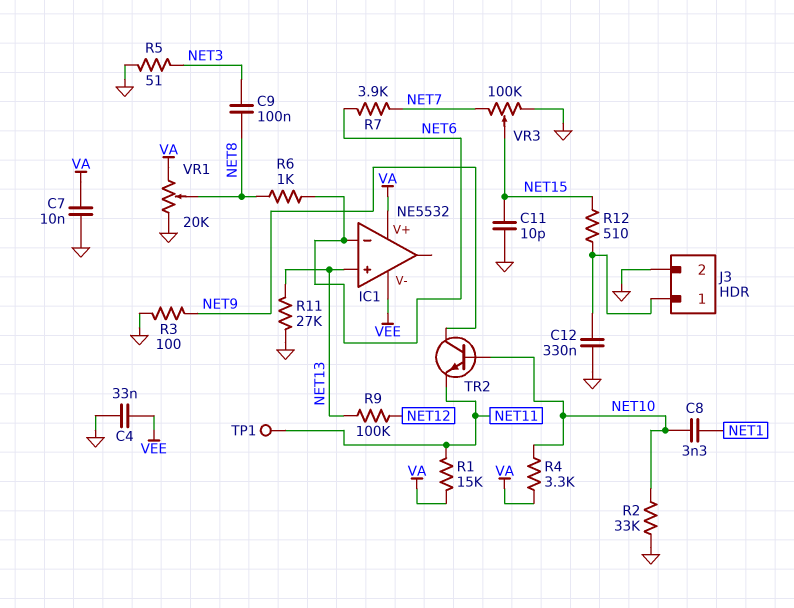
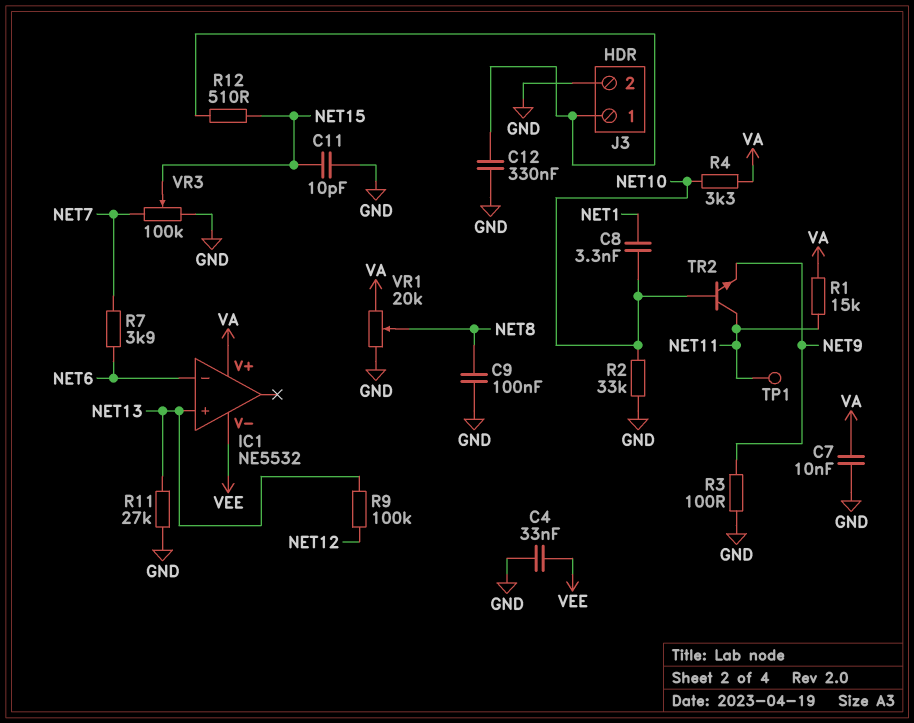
C9: 100nF (NET3, NET8) -> 100nF (GND, NET8)
R5: 51 (GND, NET3) -> none
R6: 1k (NET6, NET8) -> none
TR2: NPN (B NET10, C NET9, E NET11) -> NPN (B NET10, C NET11, E NET9)

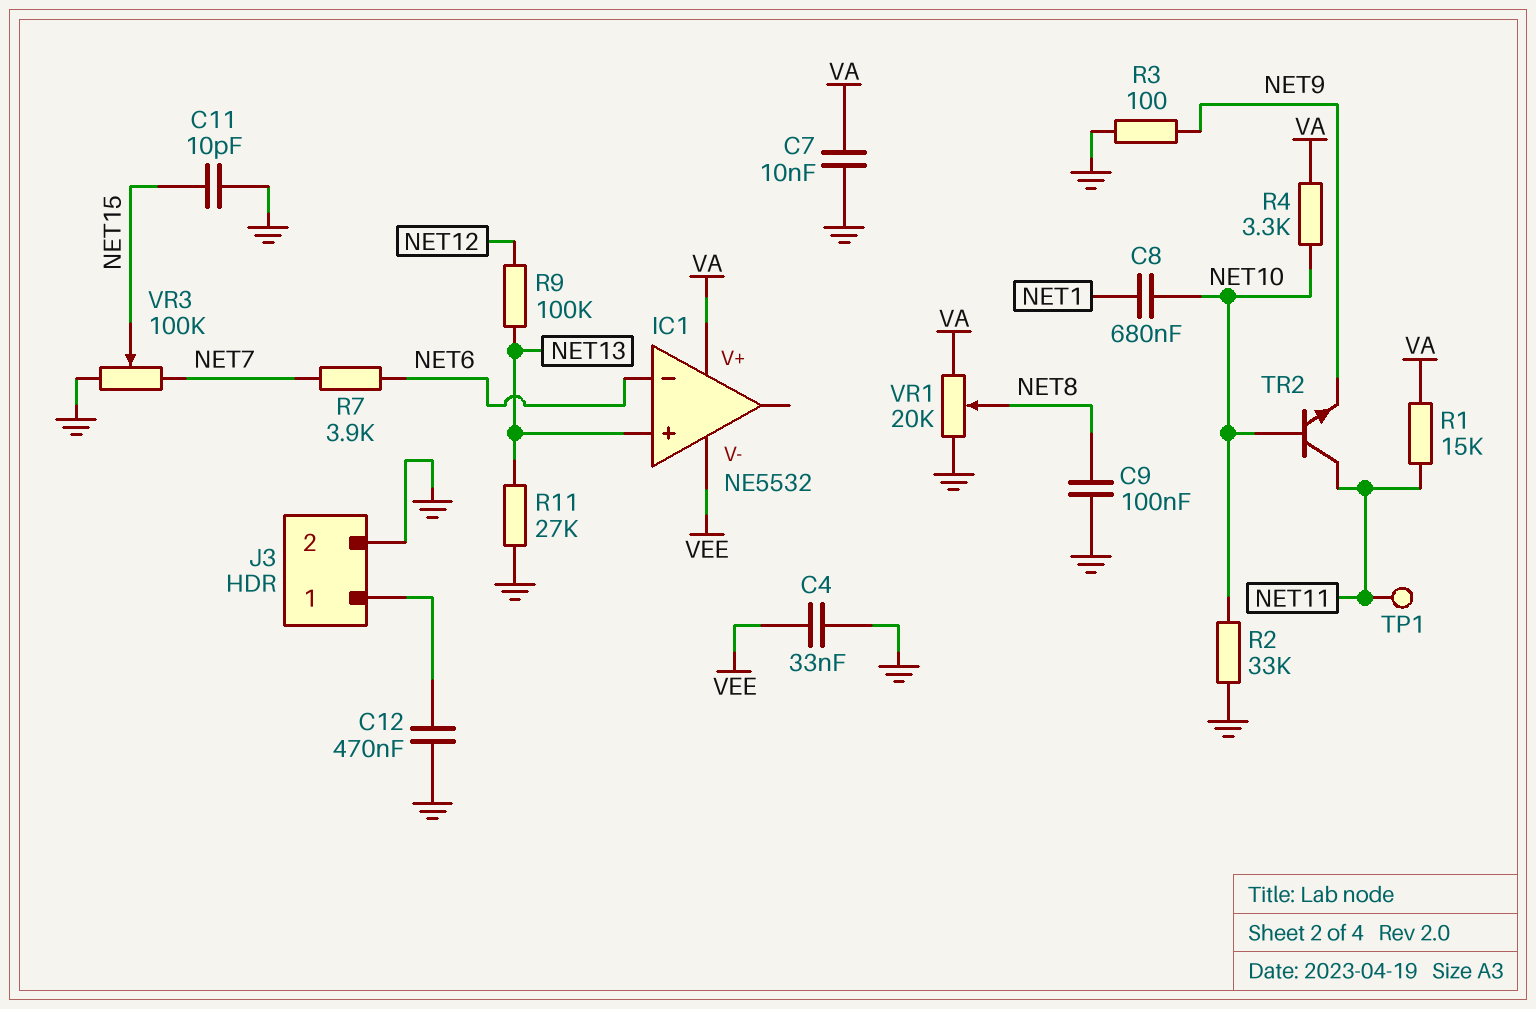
C8: 3.3nF (NET1, NET10) -> 680nF (NET1, NET10)
C12: 330nF (GND, J3/1) -> 470nF (GND, J3/1)
R12: 510 (J3/1, NET15) -> none

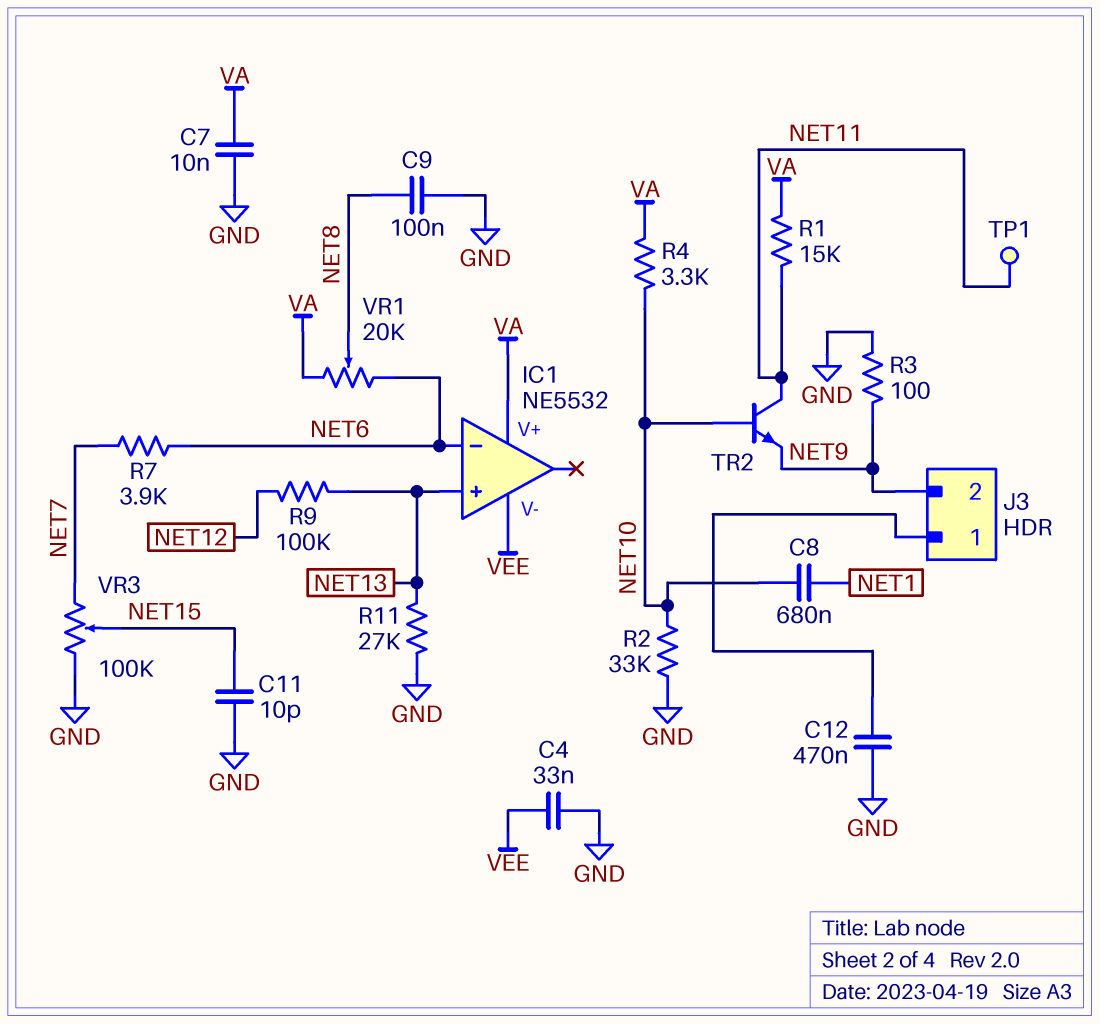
J3 pin 2: GND -> NET9
VR1: 20k (GND, VA, wiper NET8) -> 20k (NET6, VA, wiper NET8)

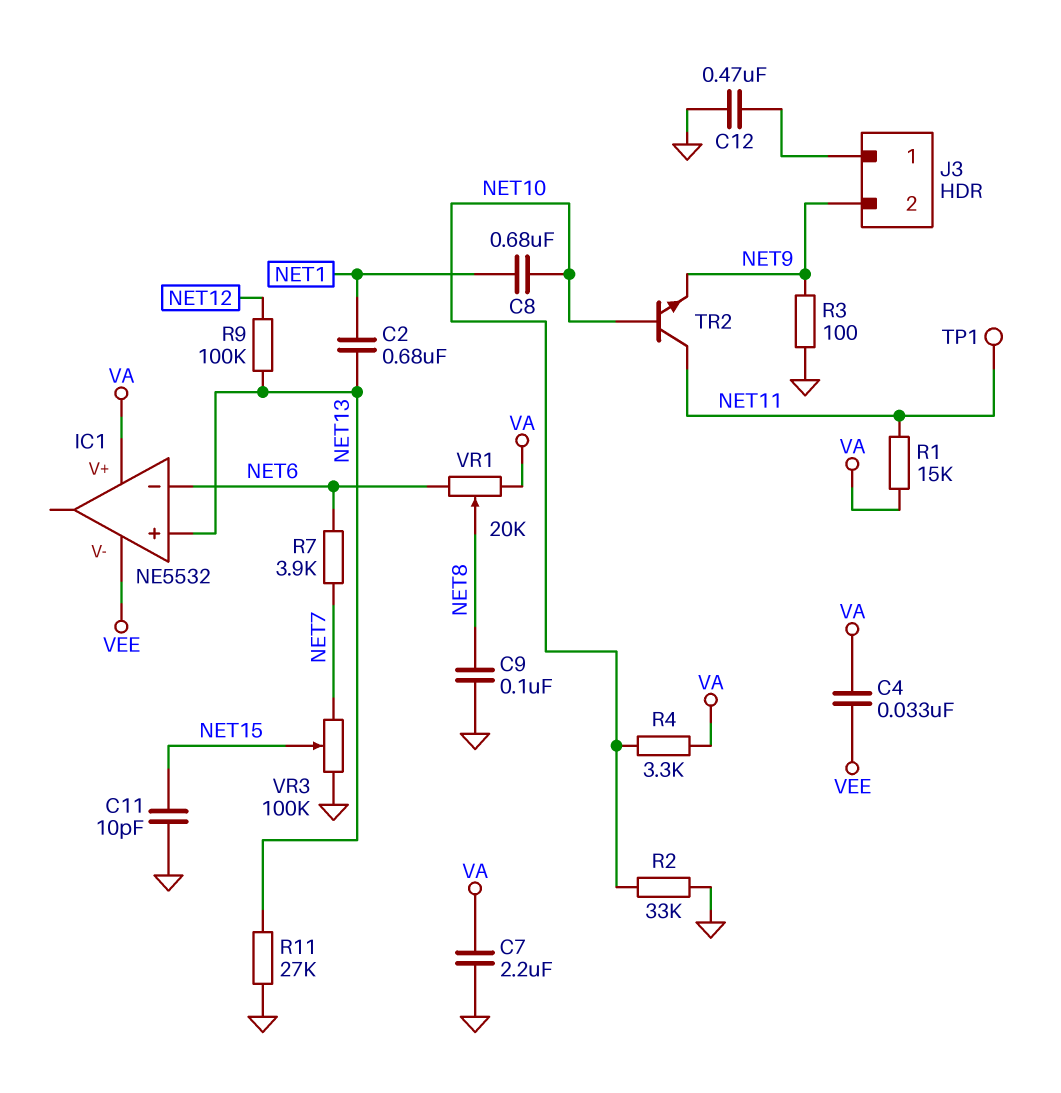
C2: none -> 680nF (NET1, NET13)
C4: 33nF (GND, VEE) -> 33nF (VA, VEE)
C7: 10nF (GND, VA) -> 2.2uF (GND, VA)

